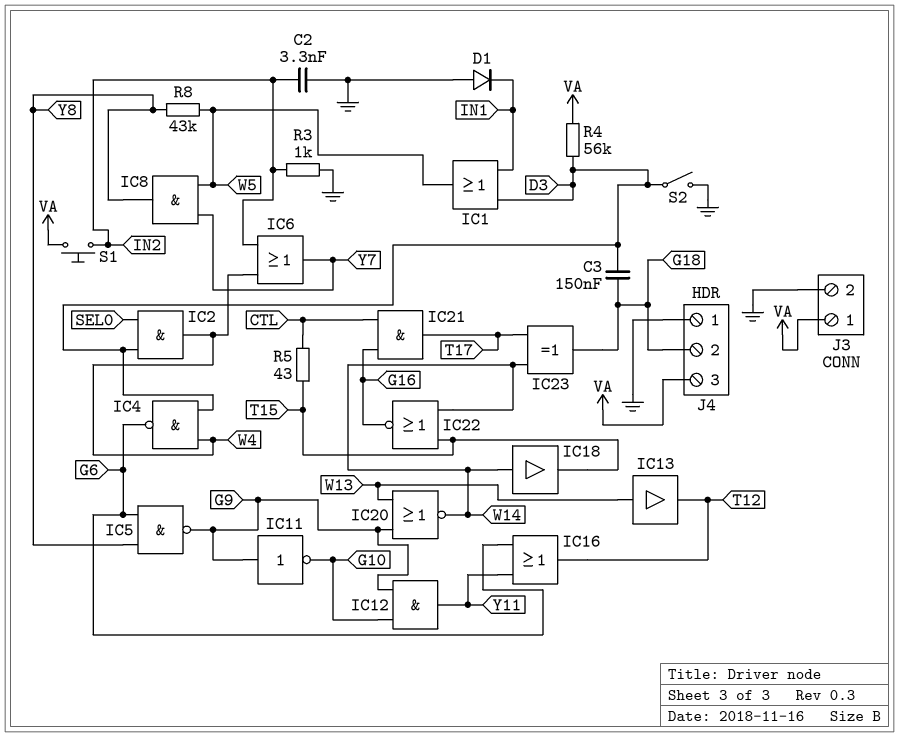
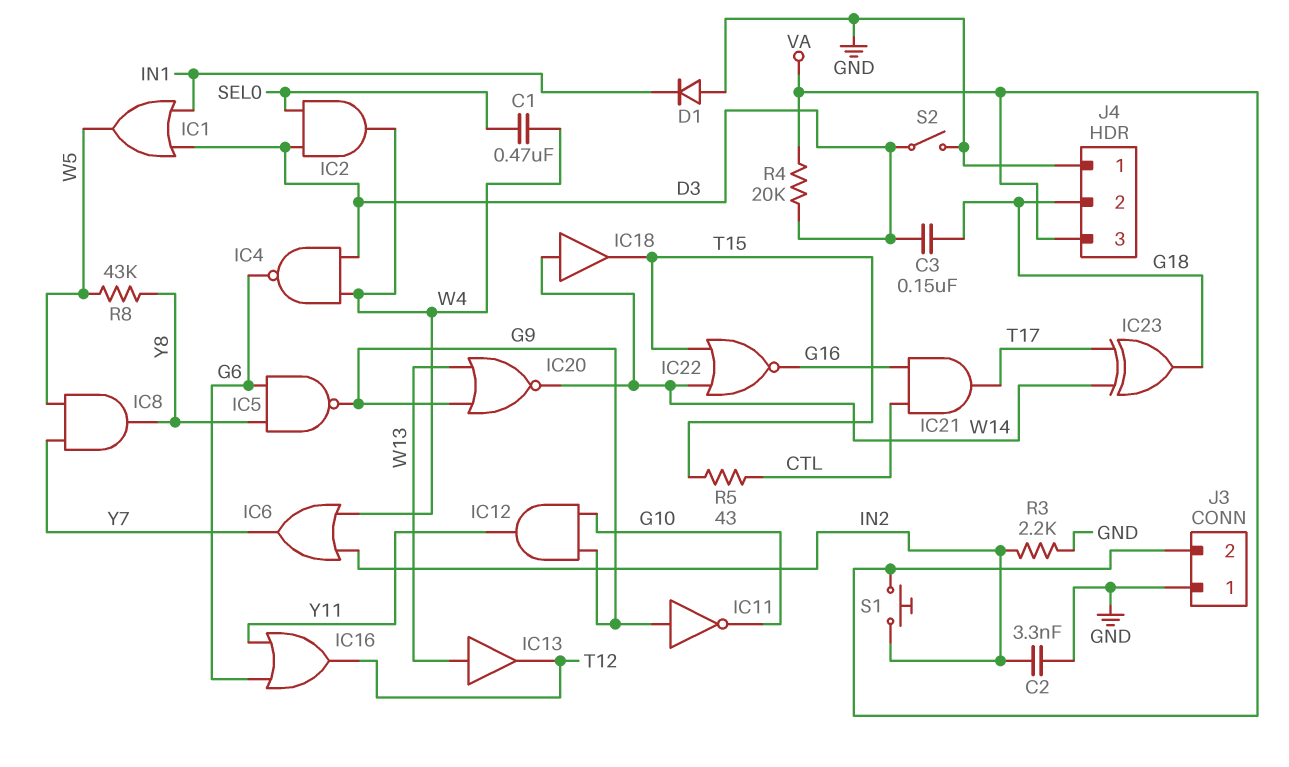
C1: none -> 470nF (SEL0, W4)
J3 pin 1: VA -> GND
J3 pin 2: GND -> VA
R3: 1k (GND, IN2) -> 2.2k (GND, IN2)
R4: 56k (D3, VA) -> 20k (D3, VA)

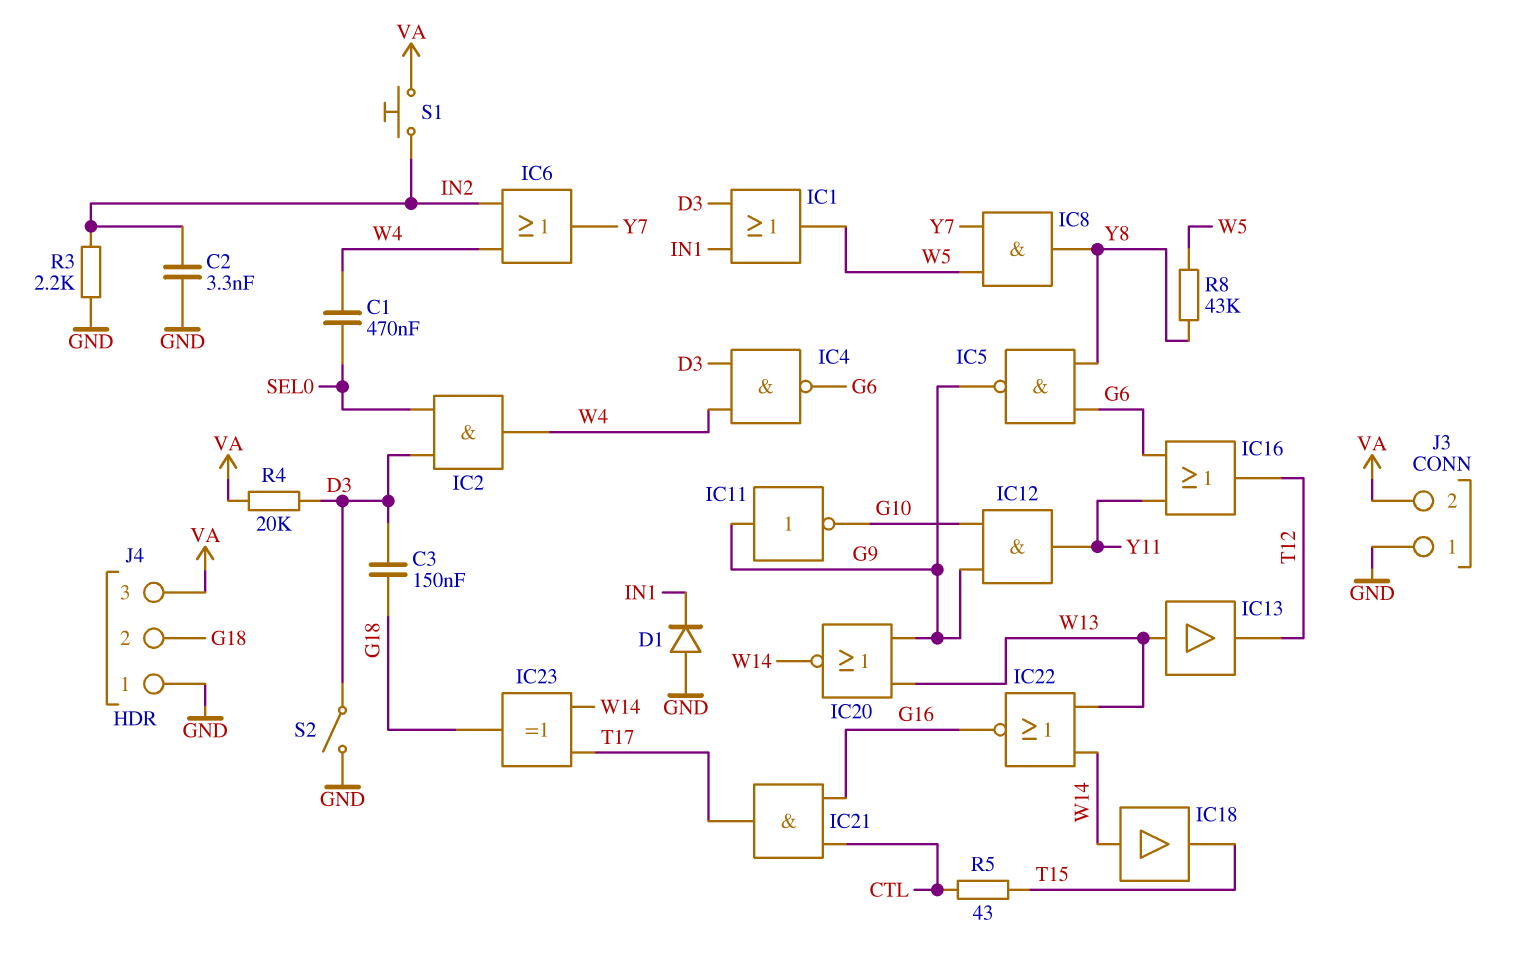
IC22: NOR (in T15, in W14, out G16) -> NOR (in W13, in W14, out G16)

